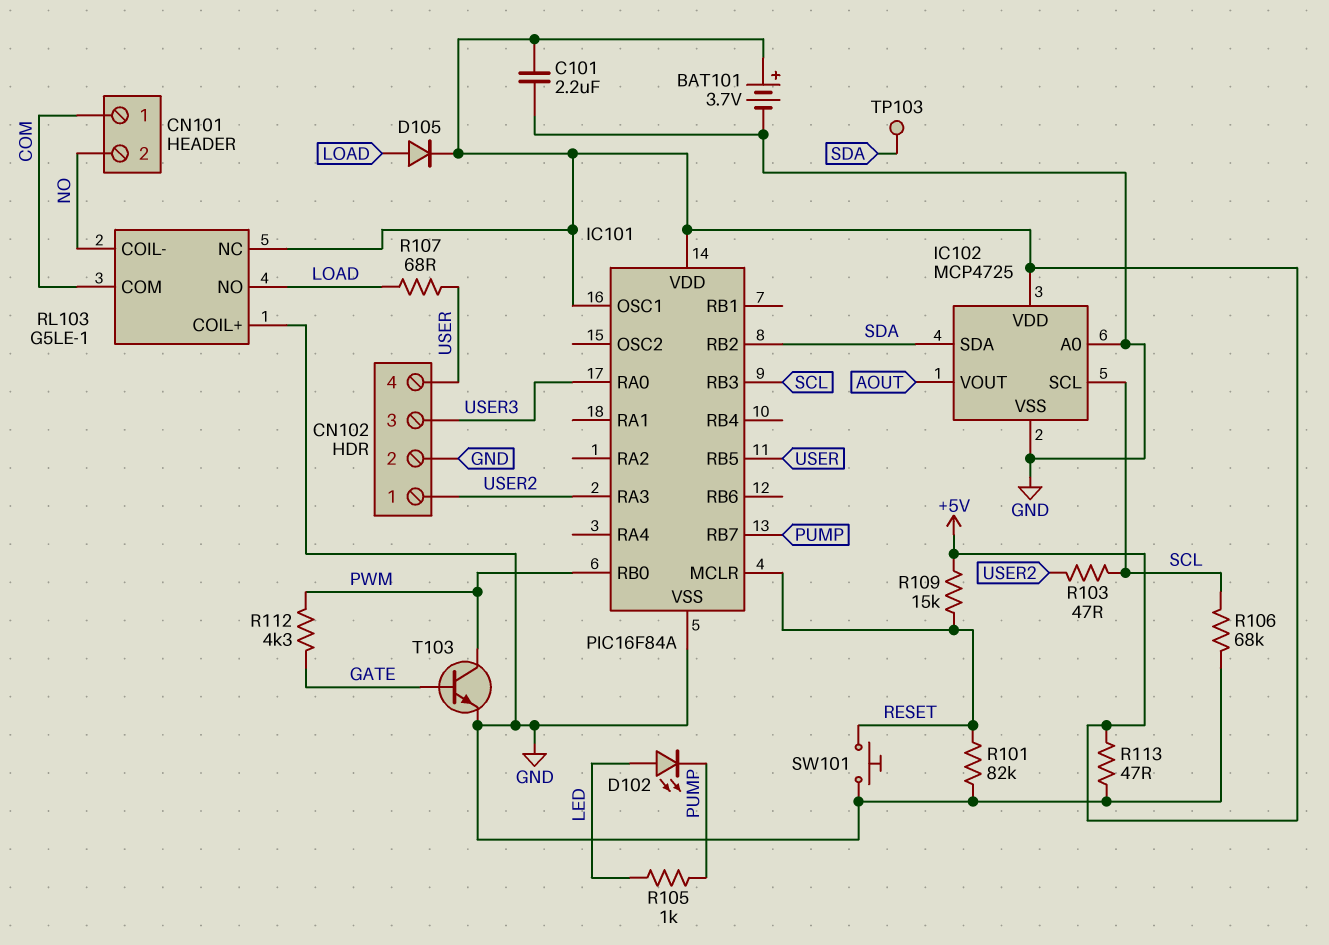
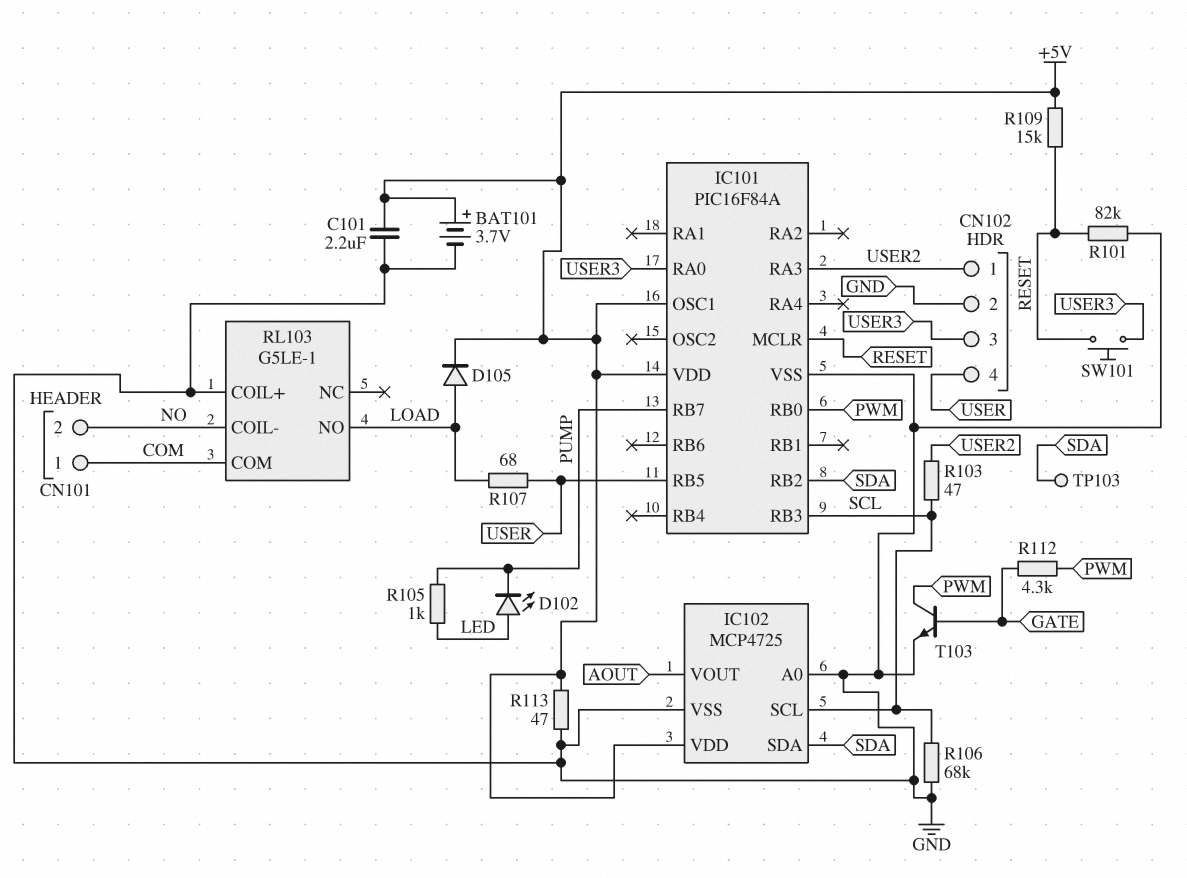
RL103 pin NC: +5V -> none
SW101: button (GND, RESET) -> button (RESET, USER3)

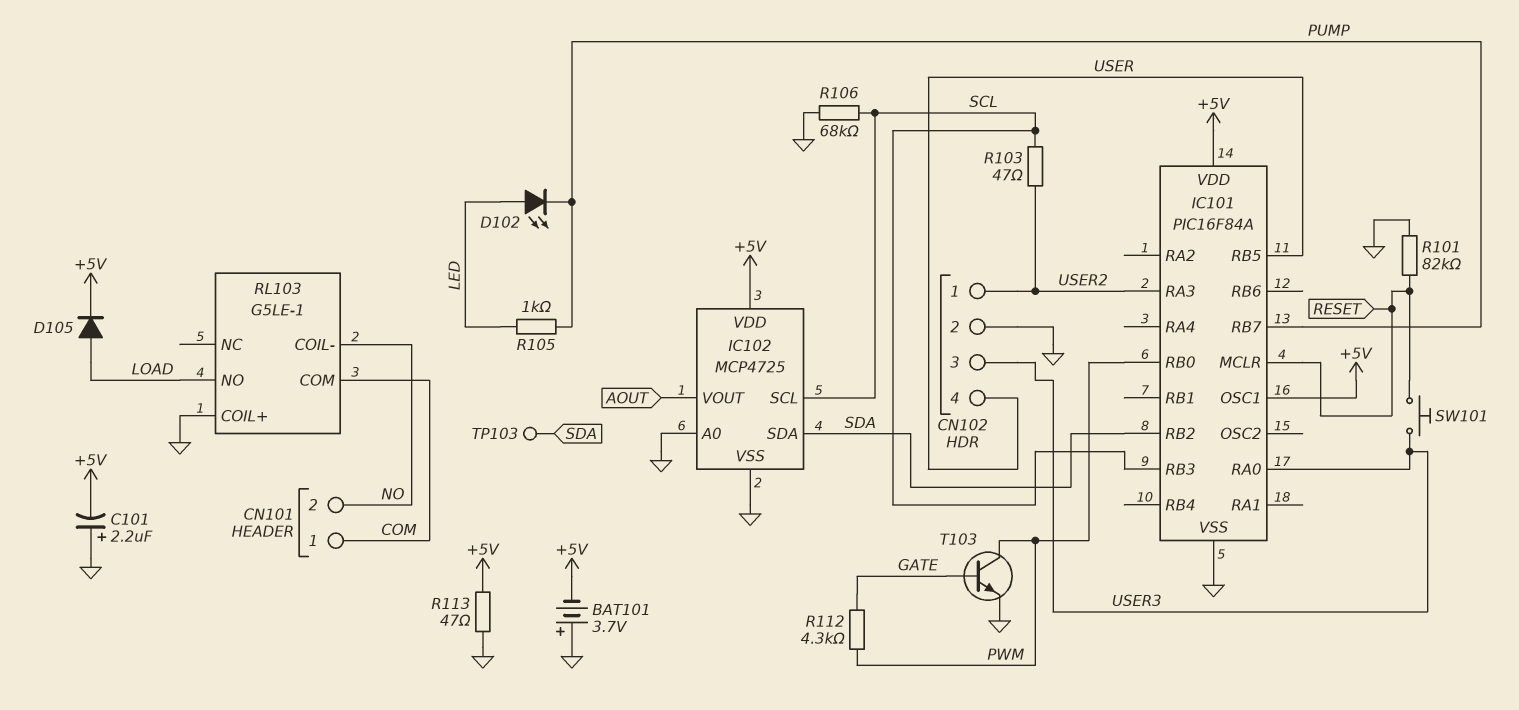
BAT101: 3.7V (plus +5V, minus GND) -> 3.7V (plus GND, minus +5V)
C101: 2.2uF (+5V, GND) -> 2.2uF (plus GND, minus +5V)
R107: 68 (LOAD, USER) -> none
R109: 15k (+5V, RESET) -> none

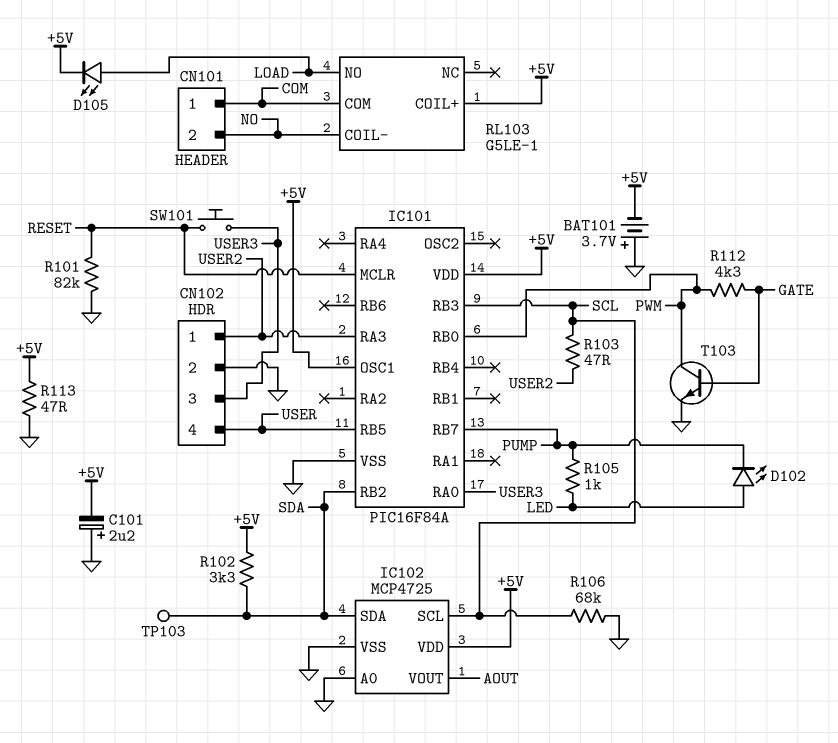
D105: diode (A LOAD, K +5V) -> LED (A LOAD, K +5V)
R102: none -> 3.3k (+5V, SDA)
RL103 pin COIL+: GND -> +5V

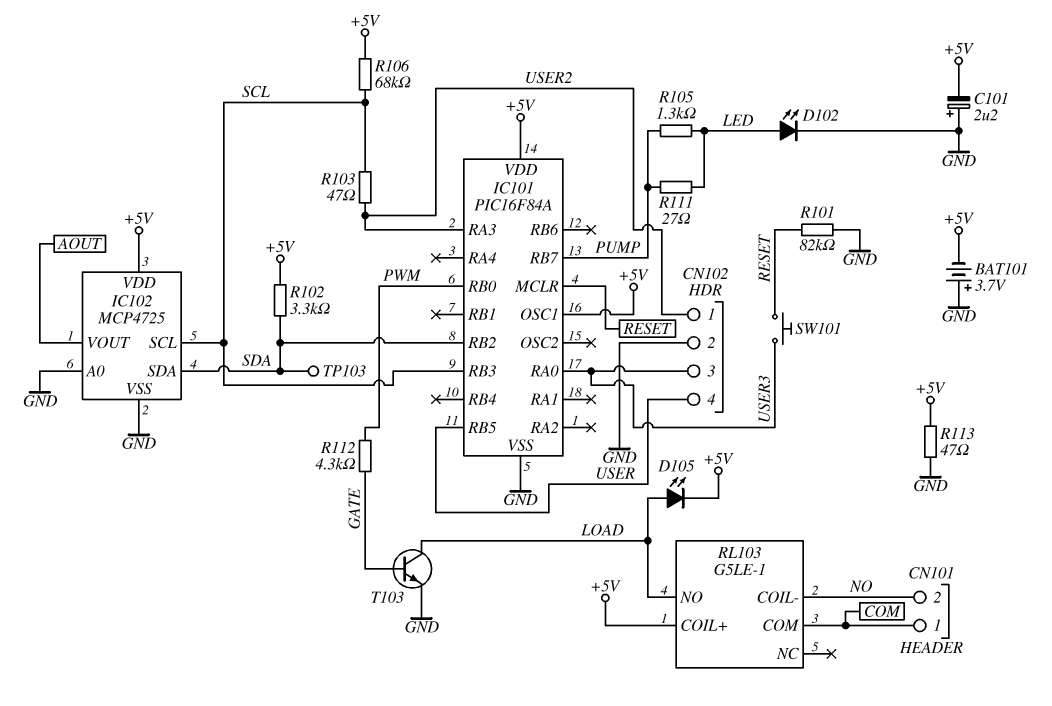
D102: LED (A LED, K PUMP) -> LED (A LED, K GND)
R105: 1k (LED, PUMP) -> 1.3k (LED, PUMP)
R106: 68k (GND, SCL) -> 68k (+5V, SCL)
R111: none -> 27 (LED, PUMP)
T103: NPN (B GATE, C PWM, E GND) -> NPN (B GATE, C LOAD, E GND)

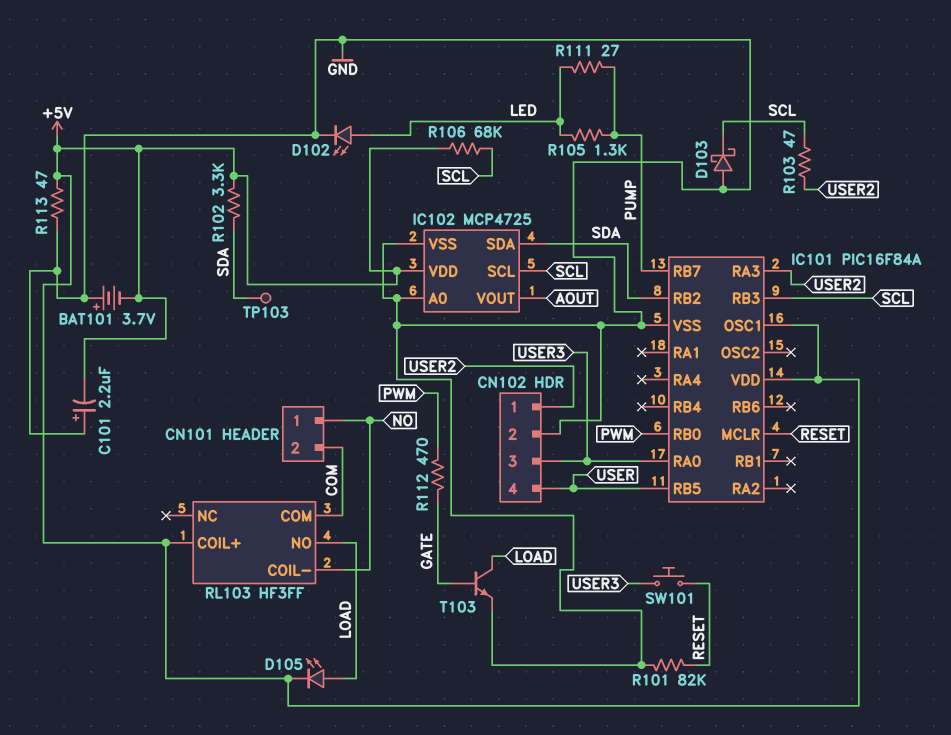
CN101 pin 1: COM -> NO
CN101 pin 2: NO -> COM
D103: none -> schottky (A GND, K SCL)
R112: 4.3k (GATE, PWM) -> 470 (GATE, PWM)
RL103: G5LE-1 -> HF3FF

